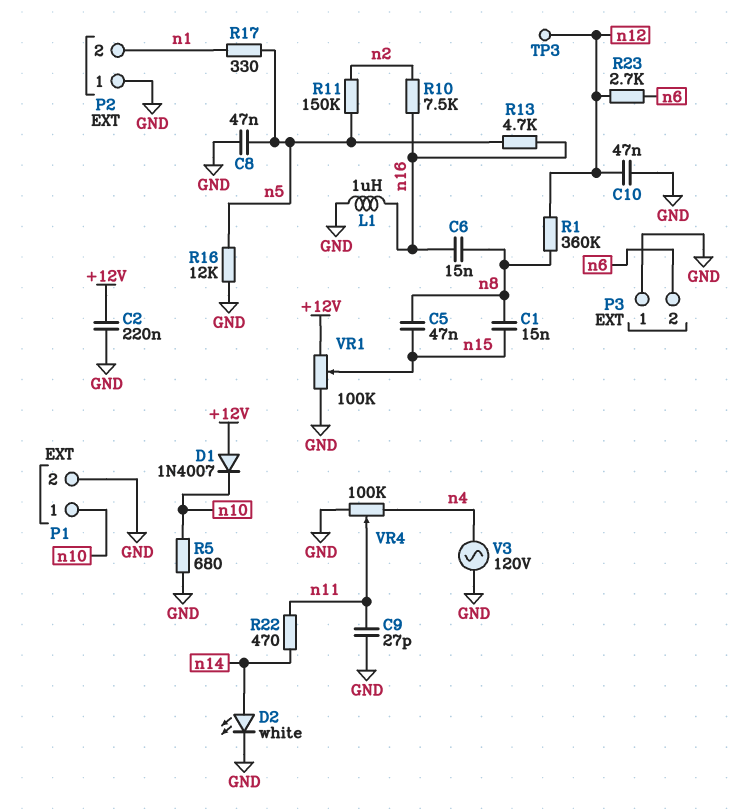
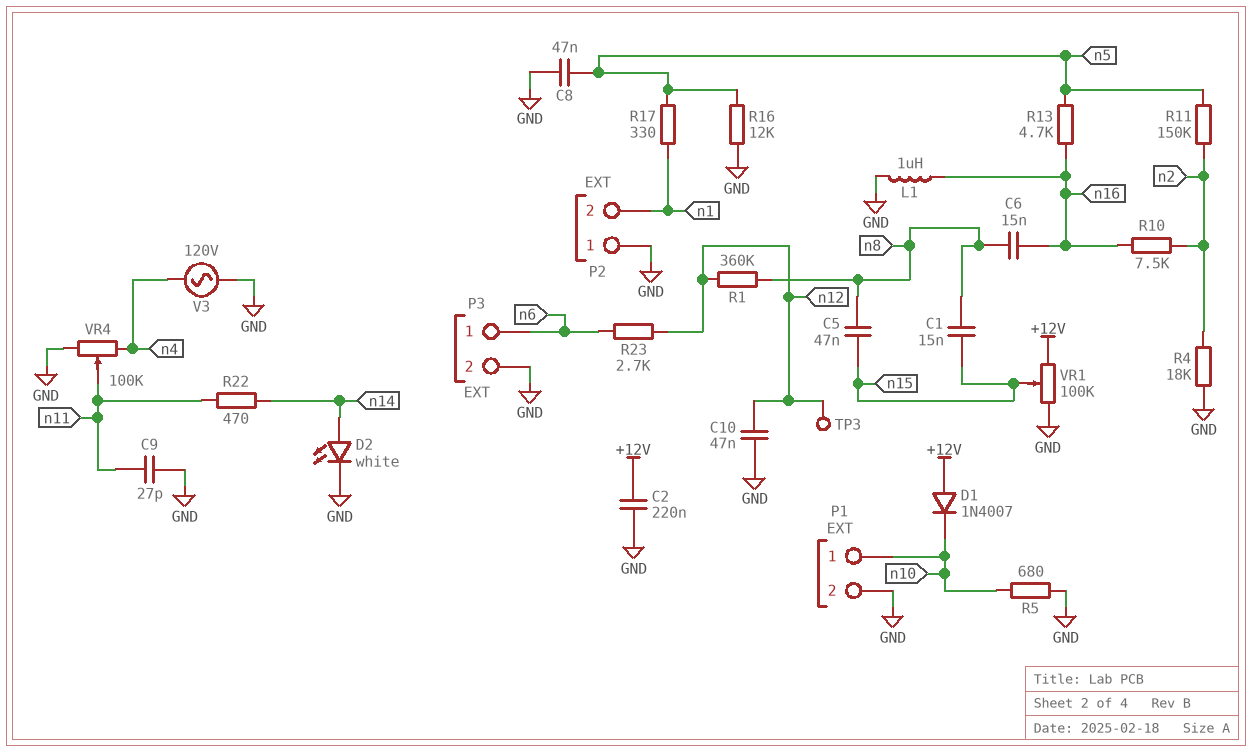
P3 pin 1: GND -> n6
P3 pin 2: n6 -> GND
R4: none -> 18k (GND, n2)

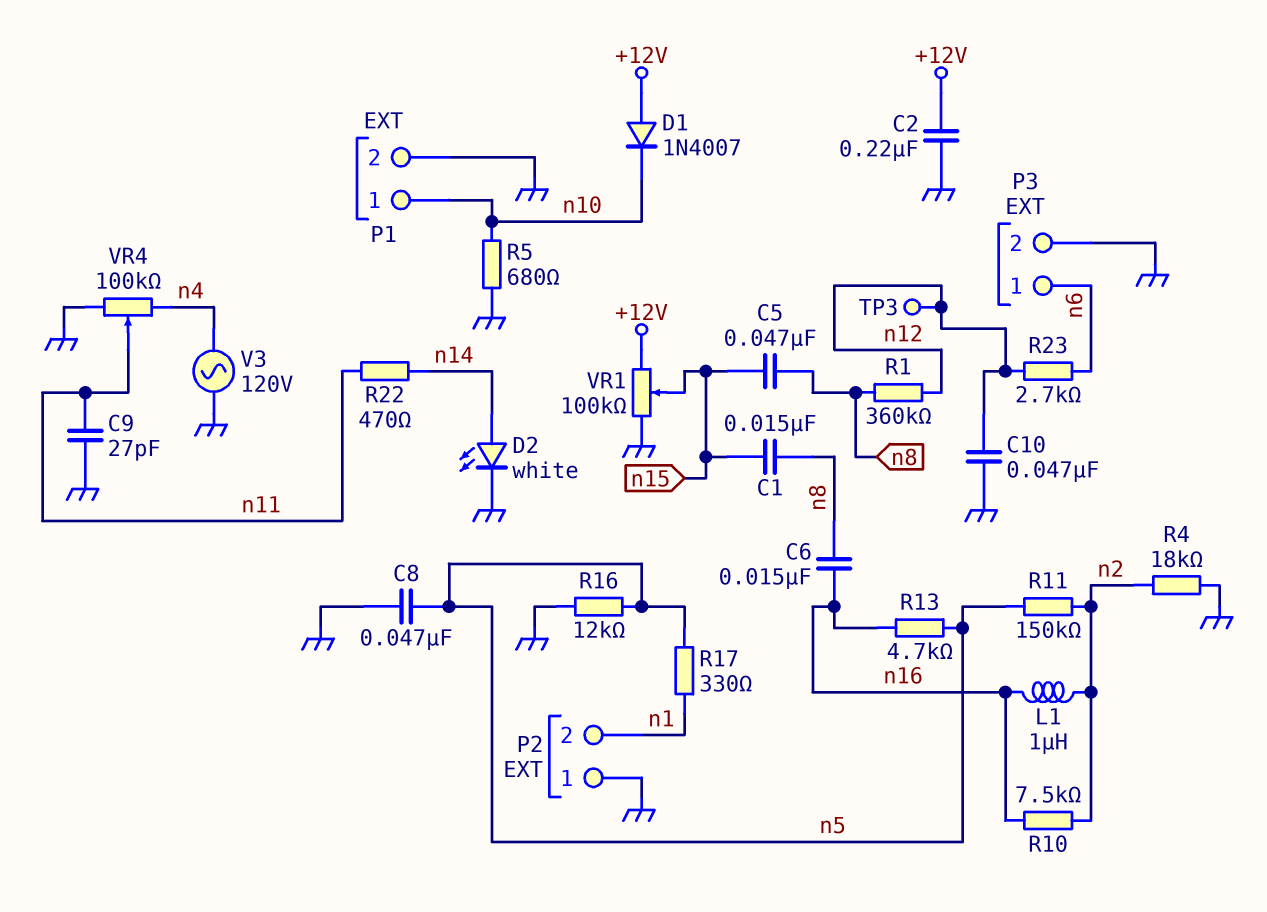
L1: 1uH (GND, n16) -> 1uH (n2, n16)

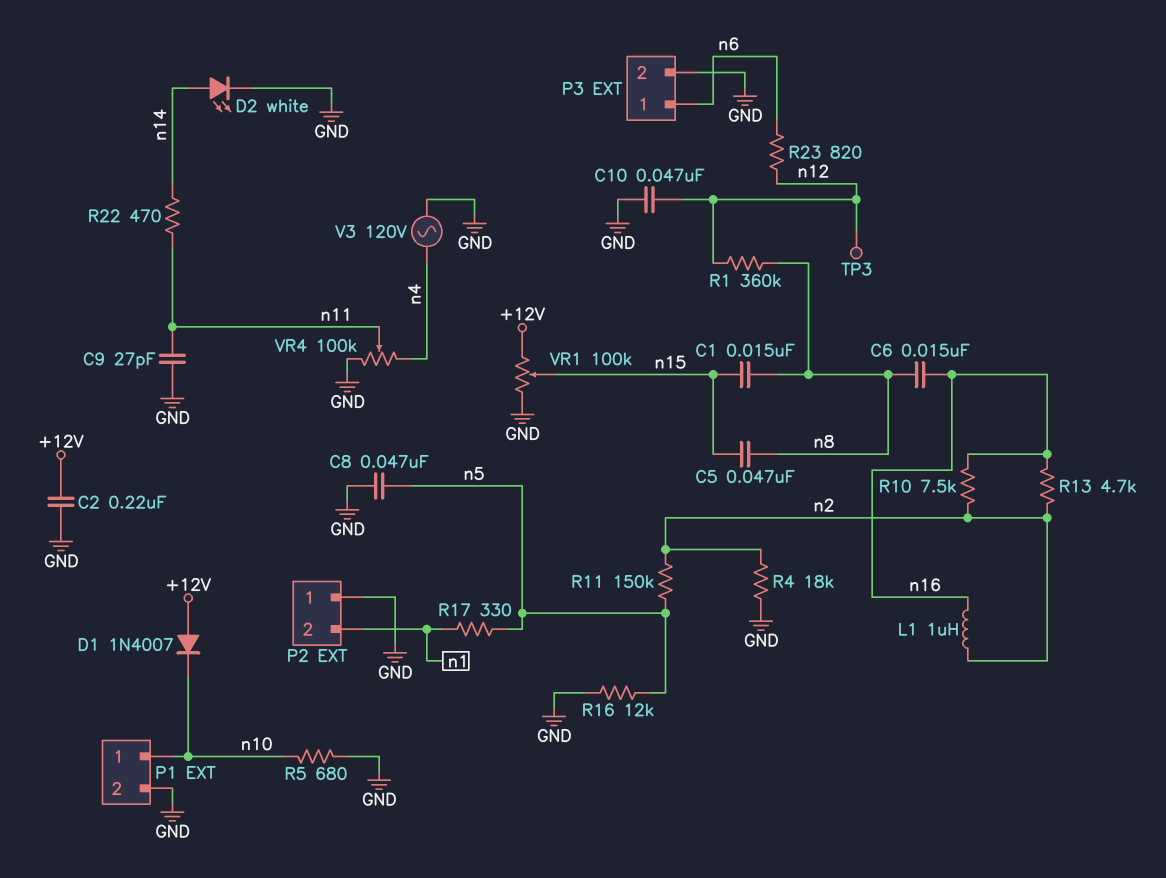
R13: 4.7k (n5, n16) -> 4.7k (n2, n16)
R23: 2.7k (n6, n12) -> 820 (n6, n12)

